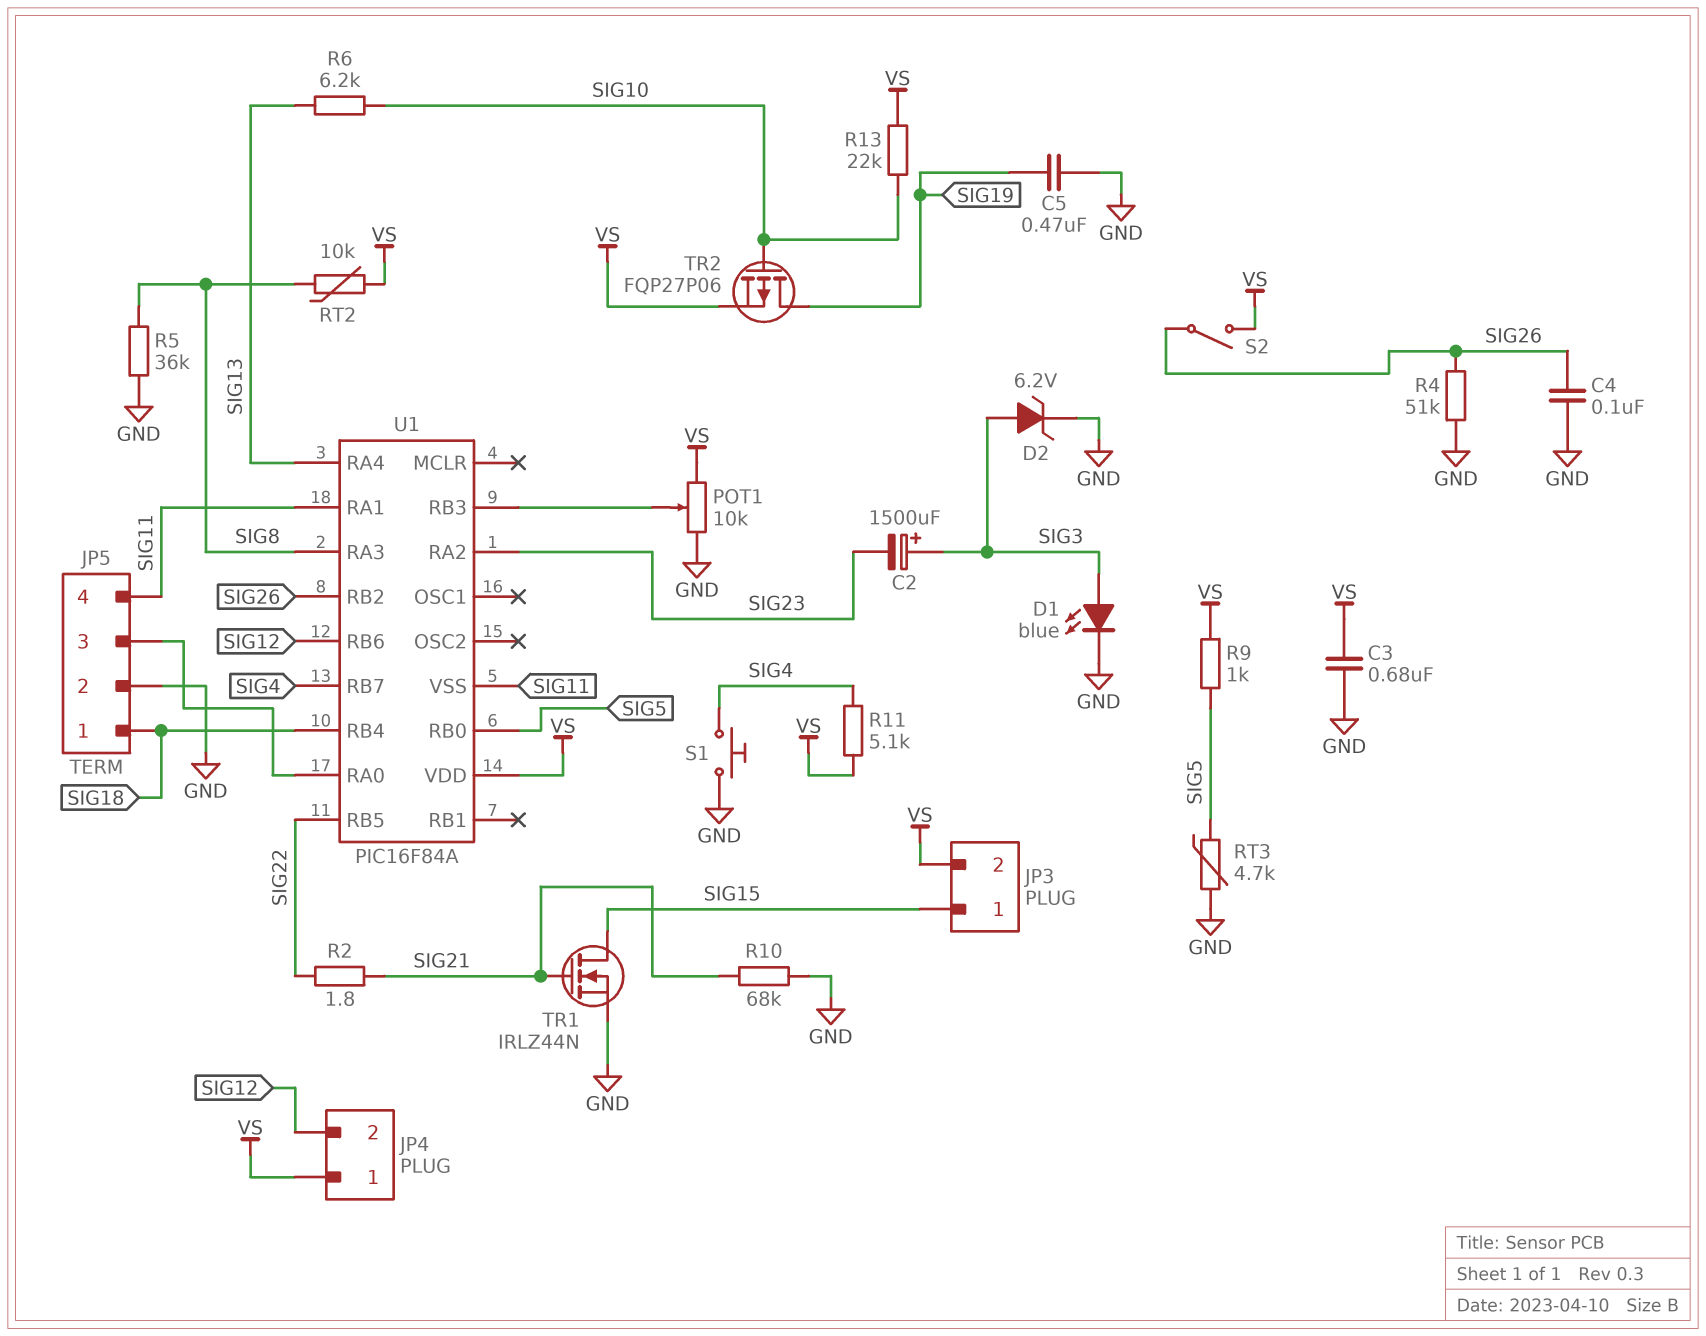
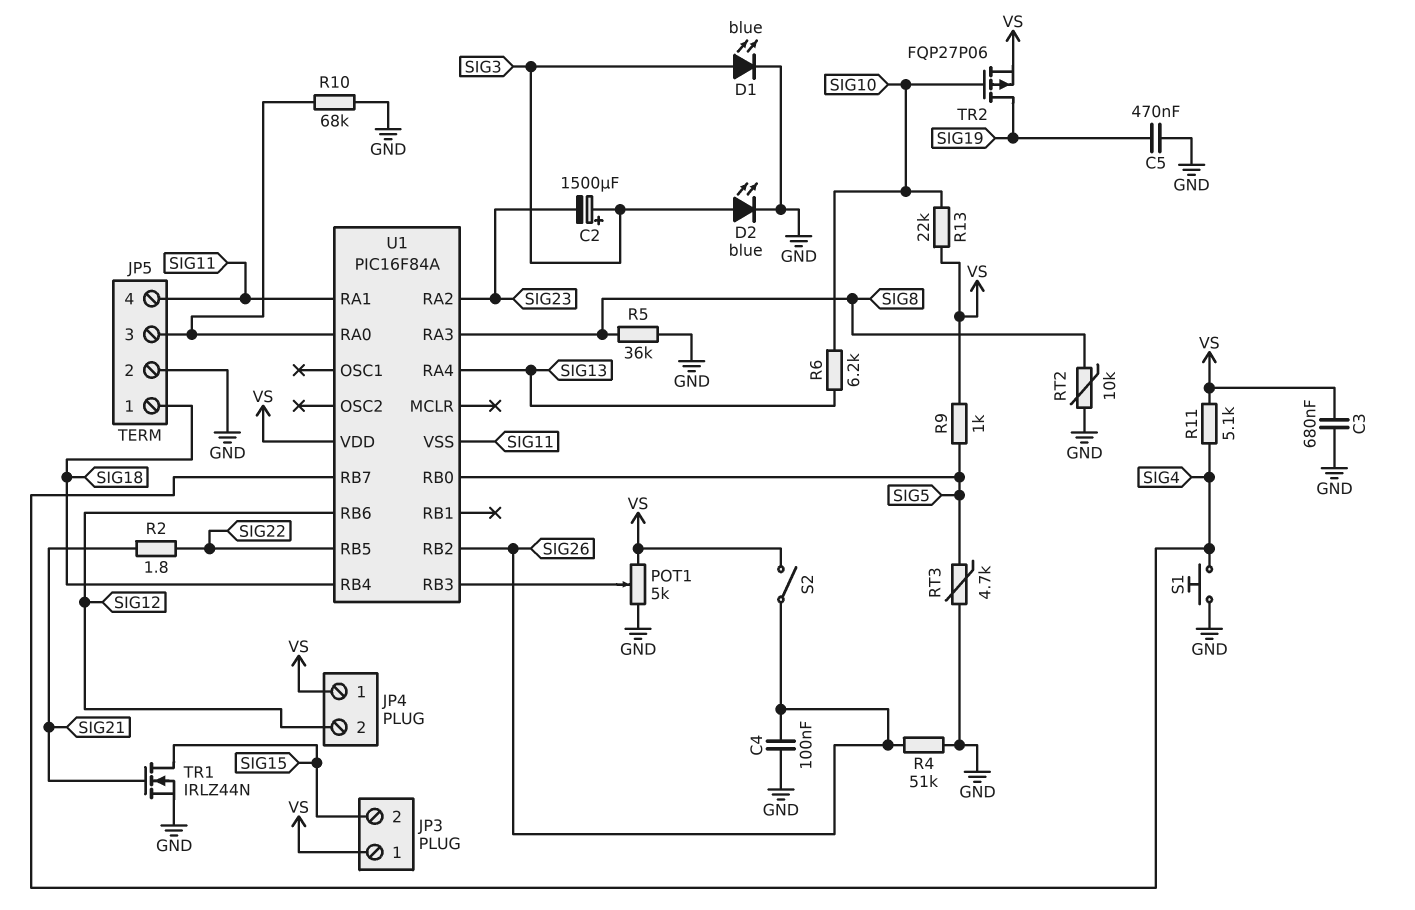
D2: zener 6.2V (A SIG3, K GND) -> LED blue (A SIG3, K GND)
JP3 pin 1: SIG15 -> VS
JP3 pin 2: VS -> SIG15
POT1: 10k (GND, VS, wiper U1/RB3) -> 5k (GND, VS, wiper U1/RB3)
R10: 68k (GND, SIG21) -> 68k (GND, JP5/3)
RT2: 10k (SIG8, VS) -> 10k (GND, SIG8)

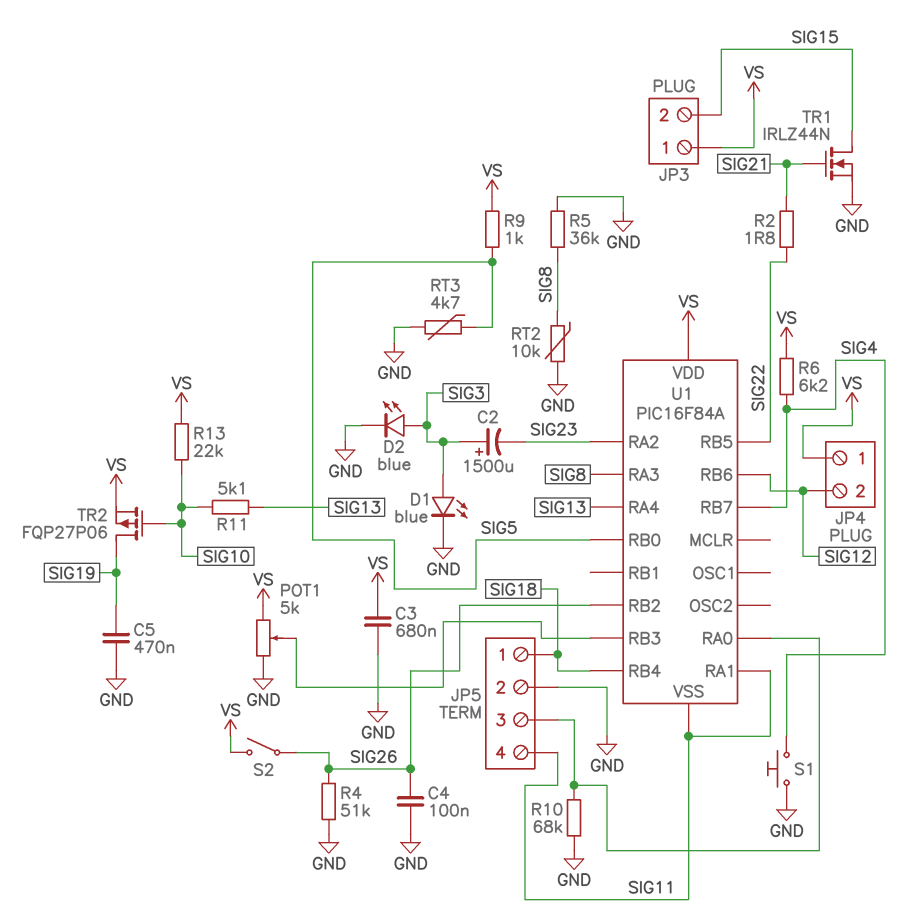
R6: 6.2k (SIG10, SIG13) -> 6.2k (SIG4, VS)
R11: 5.1k (SIG4, VS) -> 5.1k (SIG10, SIG13)

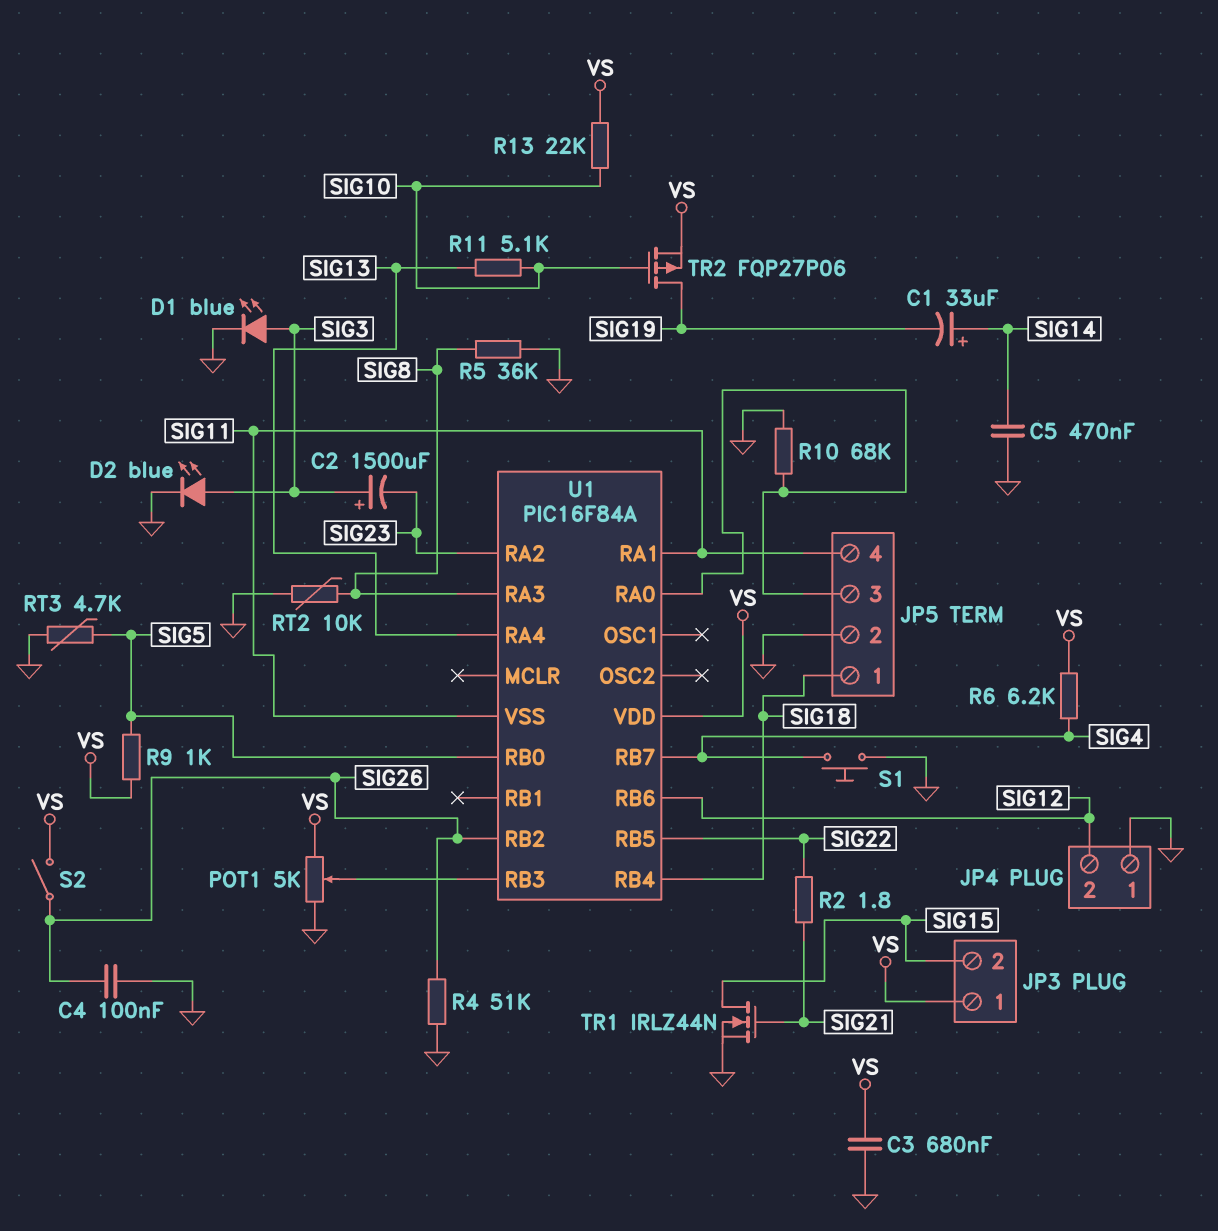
C1: none -> 33uF (plus SIG14, minus SIG19)
C5: 470nF (GND, SIG19) -> 470nF (GND, SIG14)
JP4 pin 1: VS -> GND

